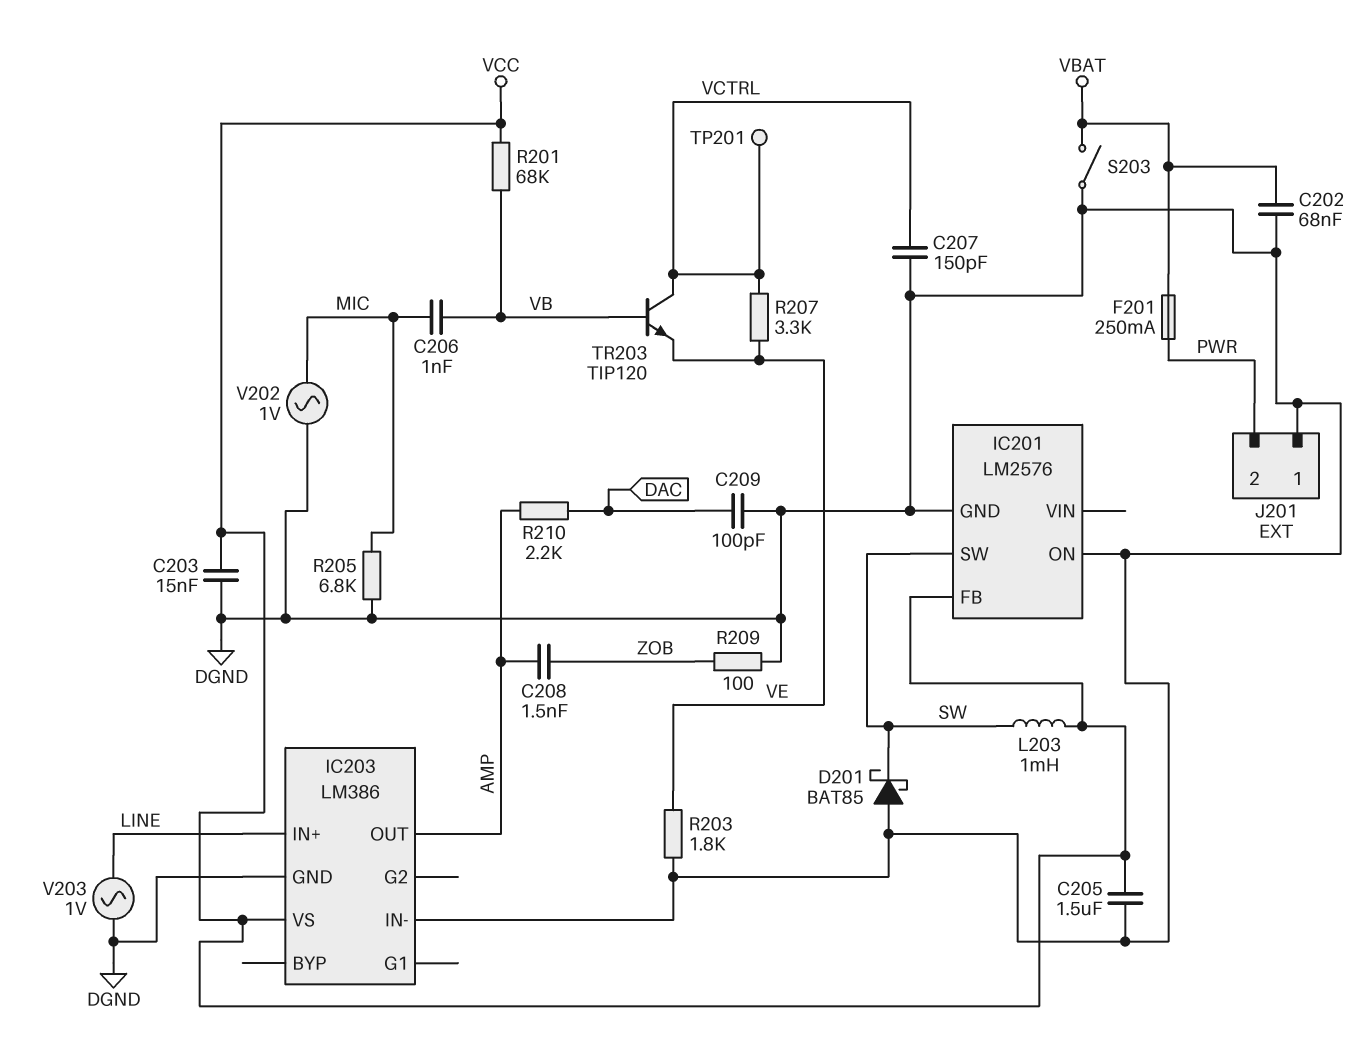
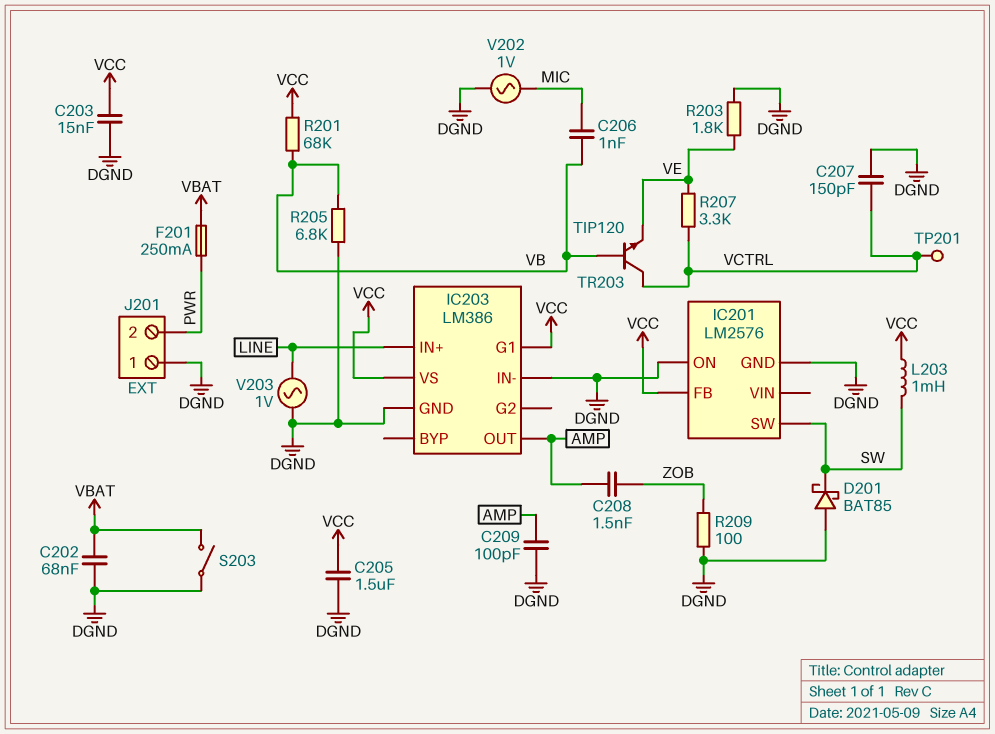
C209: 100pF (DAC, DGND) -> 100pF (AMP, DGND)
IC203 pin G1: none -> VCC
R205: 6.8k (DGND, MIC) -> 6.8k (DGND, VB)
R210: 2.2k (AMP, DAC) -> none

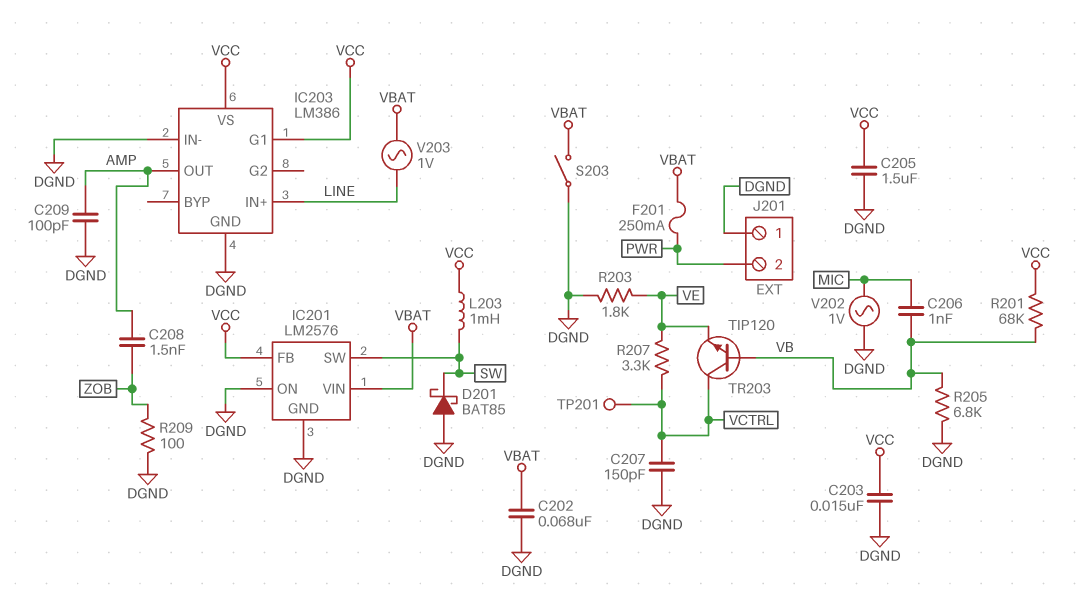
IC201 pin VIN: none -> VBAT
V203: AC 1V (DGND, LINE) -> AC 1V (LINE, VBAT)

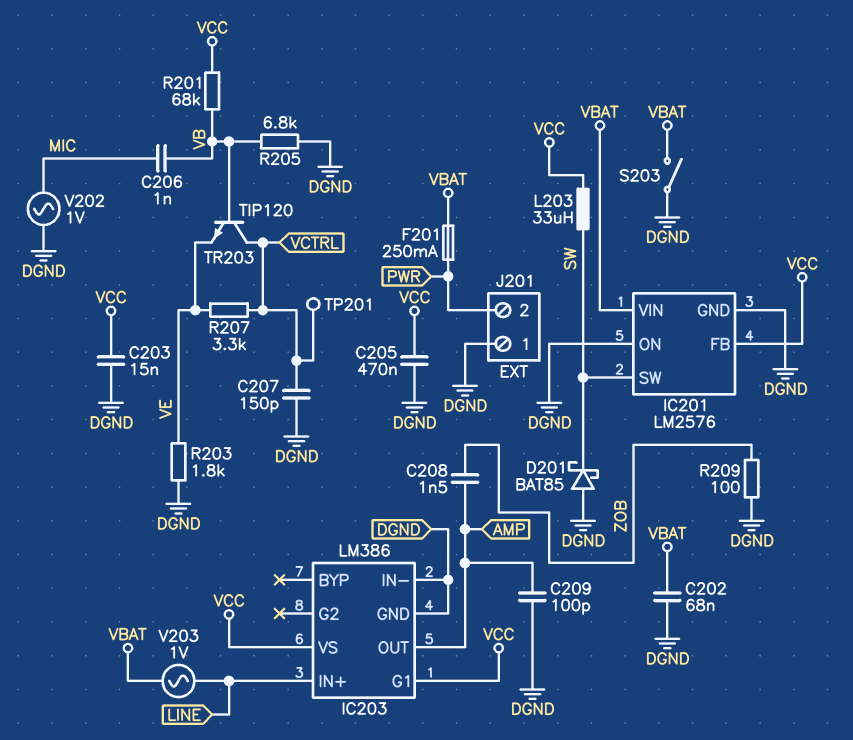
C205: 1.5uF (DGND, VCC) -> 470nF (DGND, VCC)
L203: 1mH (SW, VCC) -> 33uH (SW, VCC)

